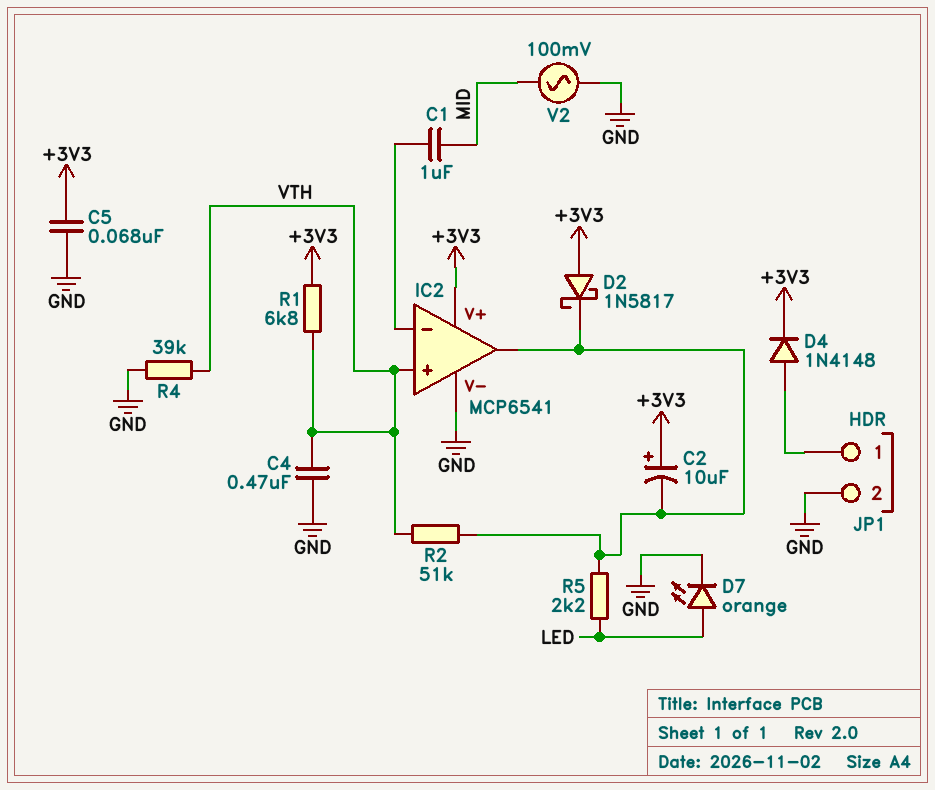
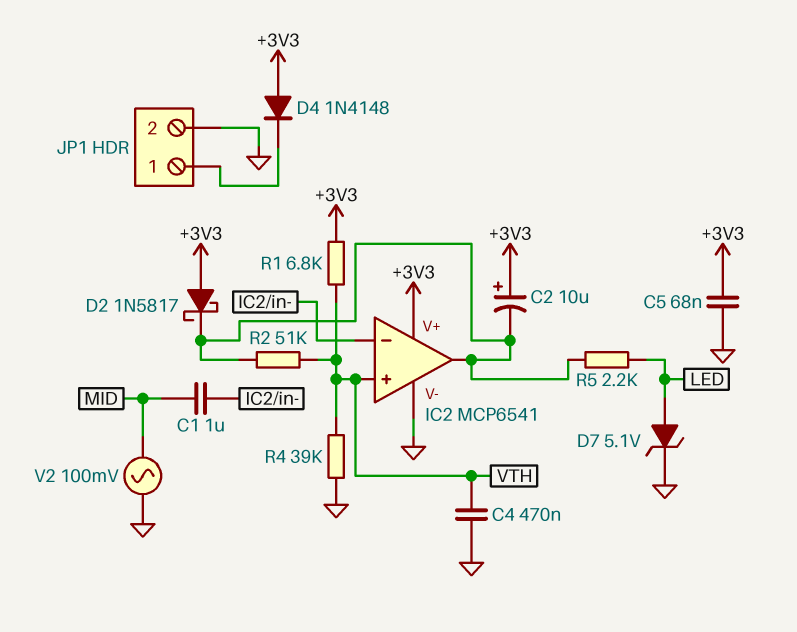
D4: diode 1N4148 (A JP1/1, K +3V3) -> diode 1N4148 (A +3V3, K JP1/1)
D7: LED orange (A LED, K GND) -> zener 5.1V (A LED, K GND)

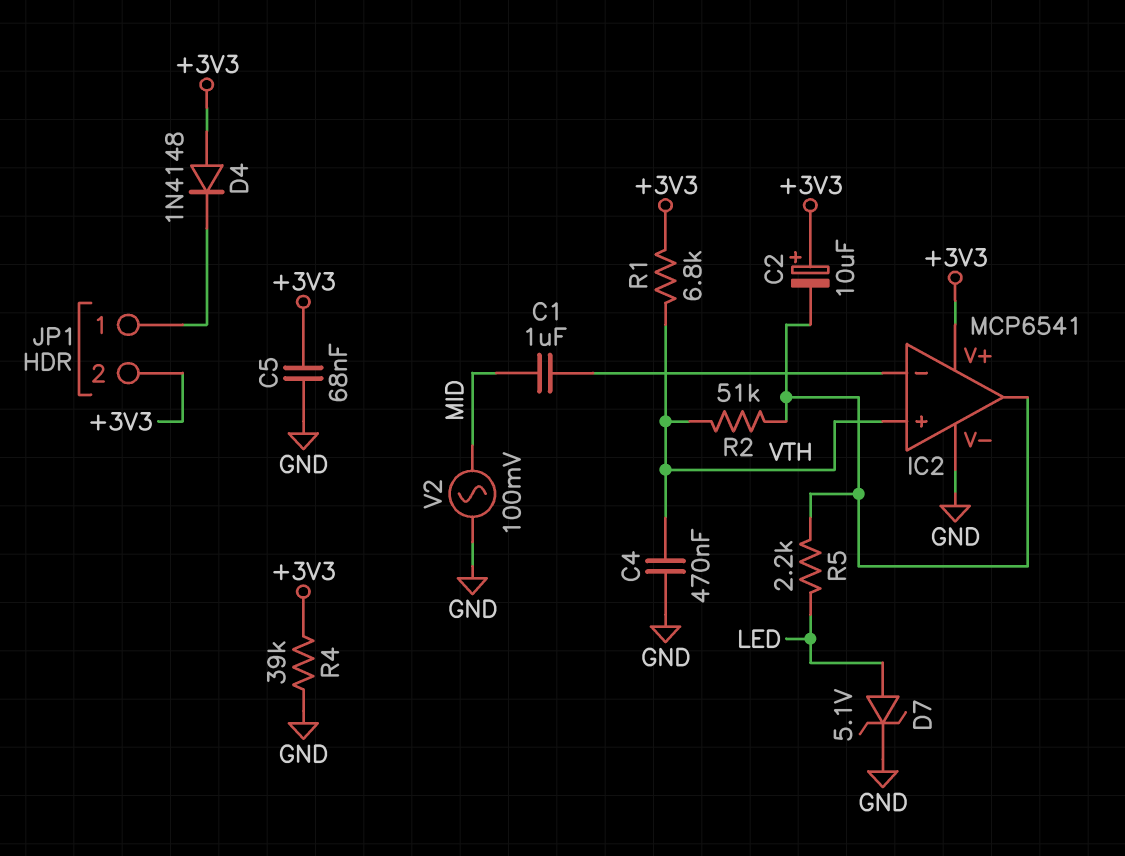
D2: schottky 1N5817 (A +3V3, K IC2/out) -> none
JP1 pin 2: GND -> +3V3
R4: 39k (GND, VTH) -> 39k (+3V3, GND)

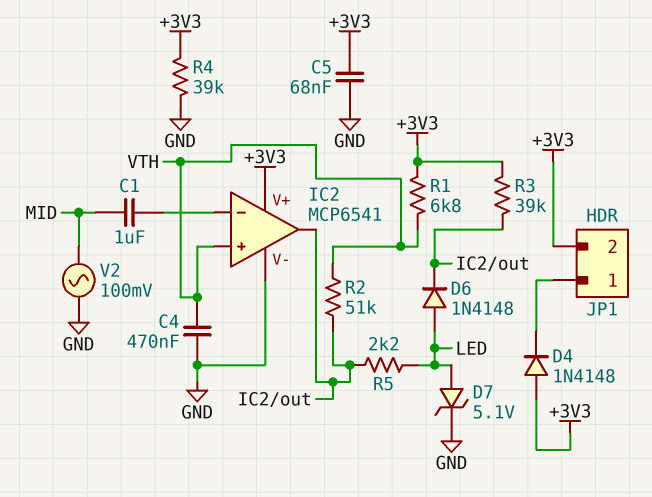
C2: 10uF (plus +3V3, minus IC2/out) -> none
D6: none -> diode 1N4148 (A LED, K IC2/out)
R3: none -> 39k (+3V3, IC2/out)

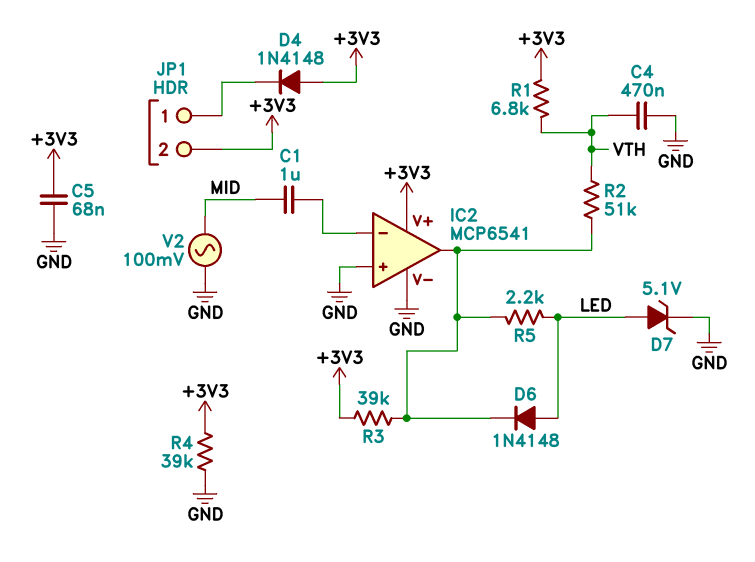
IC2 pin in+: VTH -> GND

